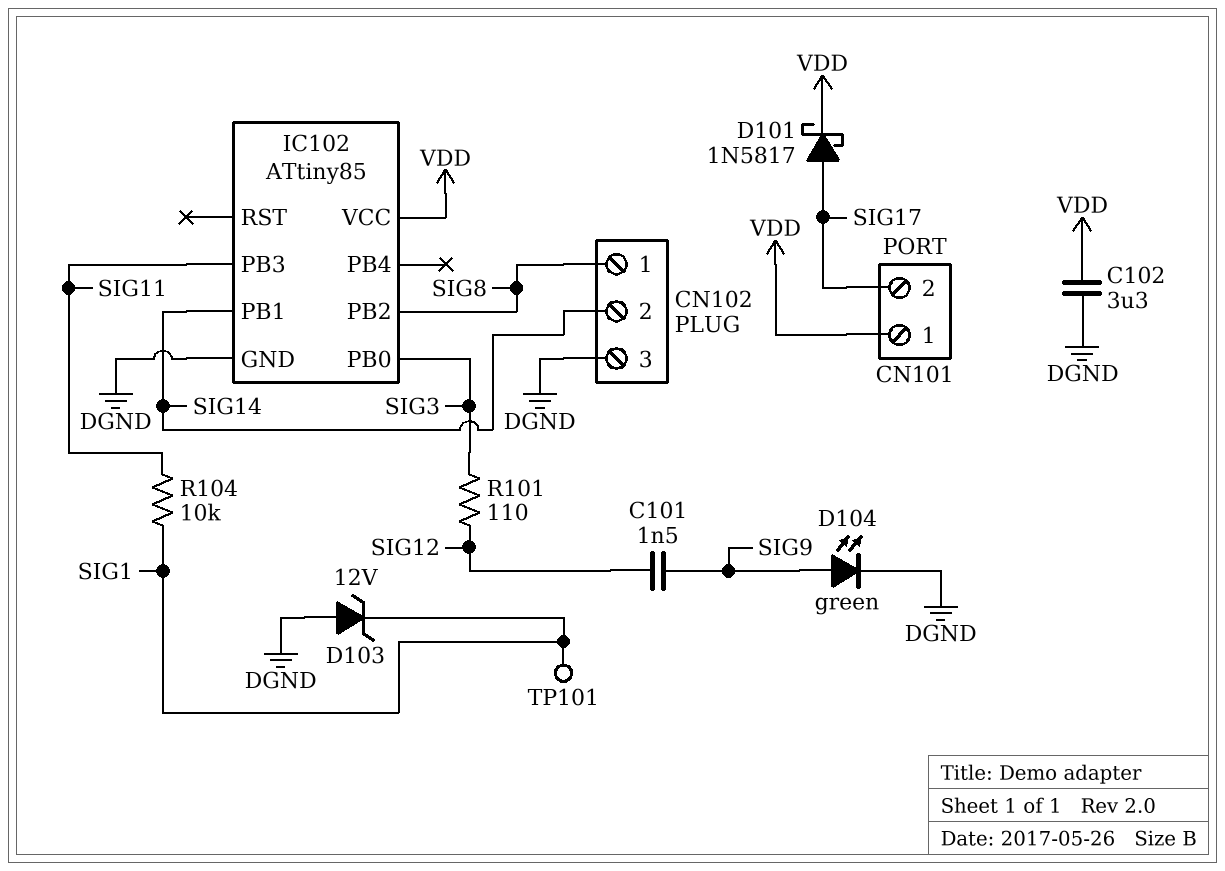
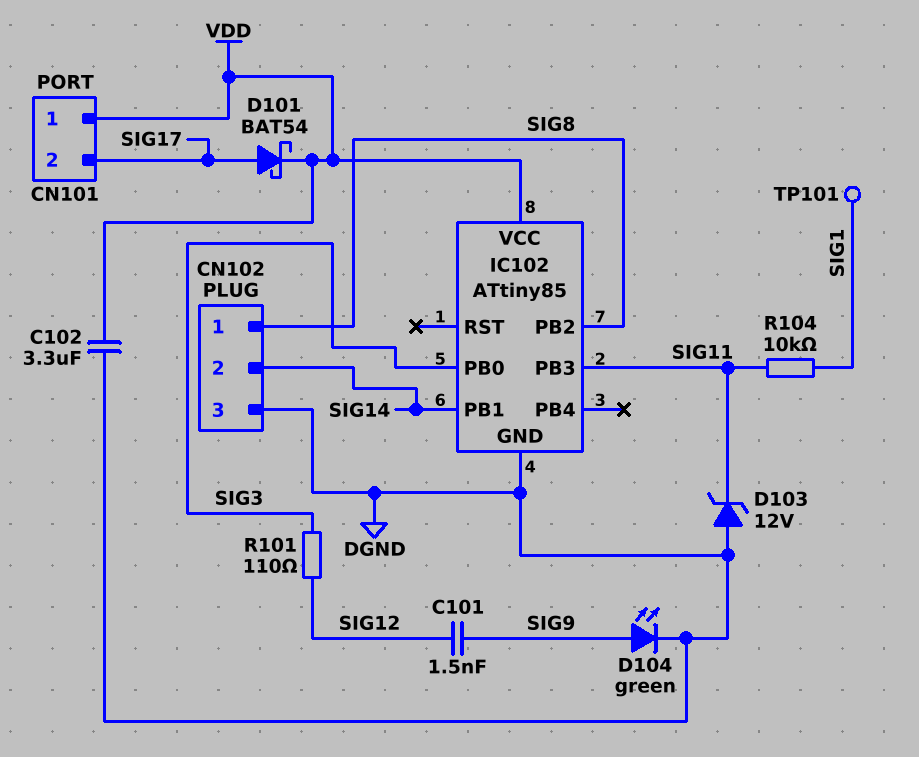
D101: schottky 1N5817 (A SIG17, K VDD) -> schottky BAT54 (A SIG17, K VDD)
D103: zener 12V (A DGND, K SIG1) -> zener 12V (A DGND, K SIG11)

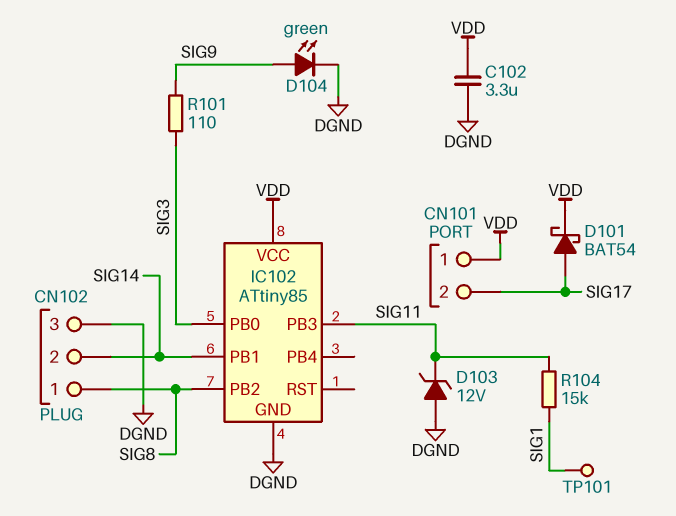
C101: 1.5nF (SIG9, SIG12) -> none
R101: 110 (SIG3, SIG12) -> 110 (SIG3, SIG9)
R104: 10k (SIG1, SIG11) -> 15k (SIG1, SIG11)

